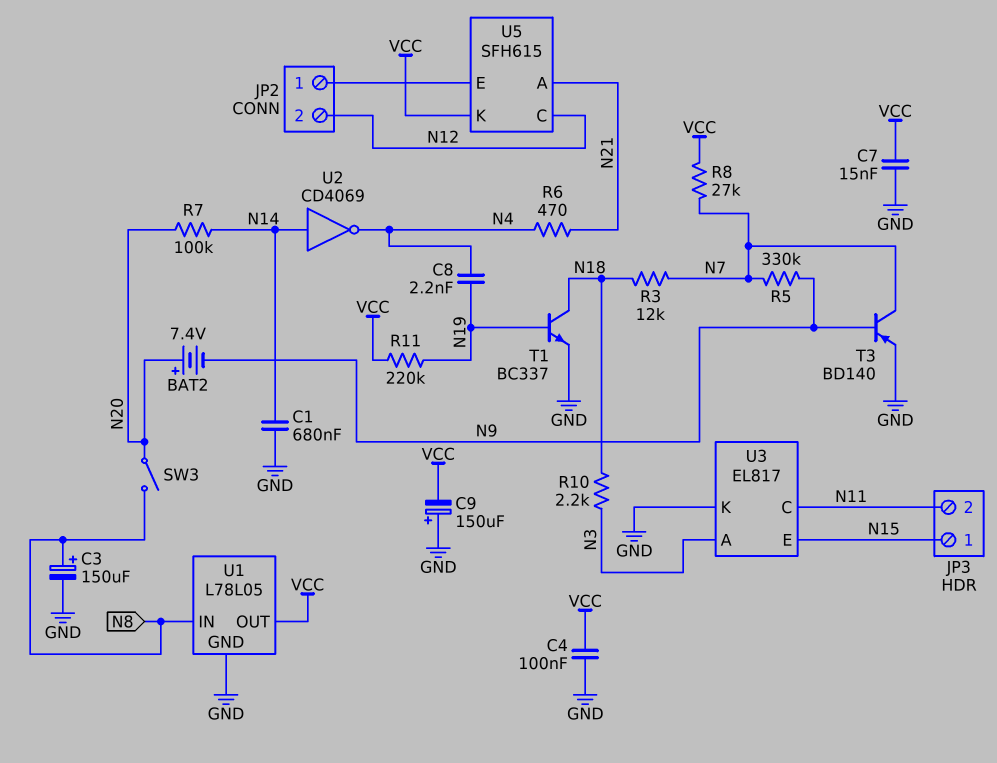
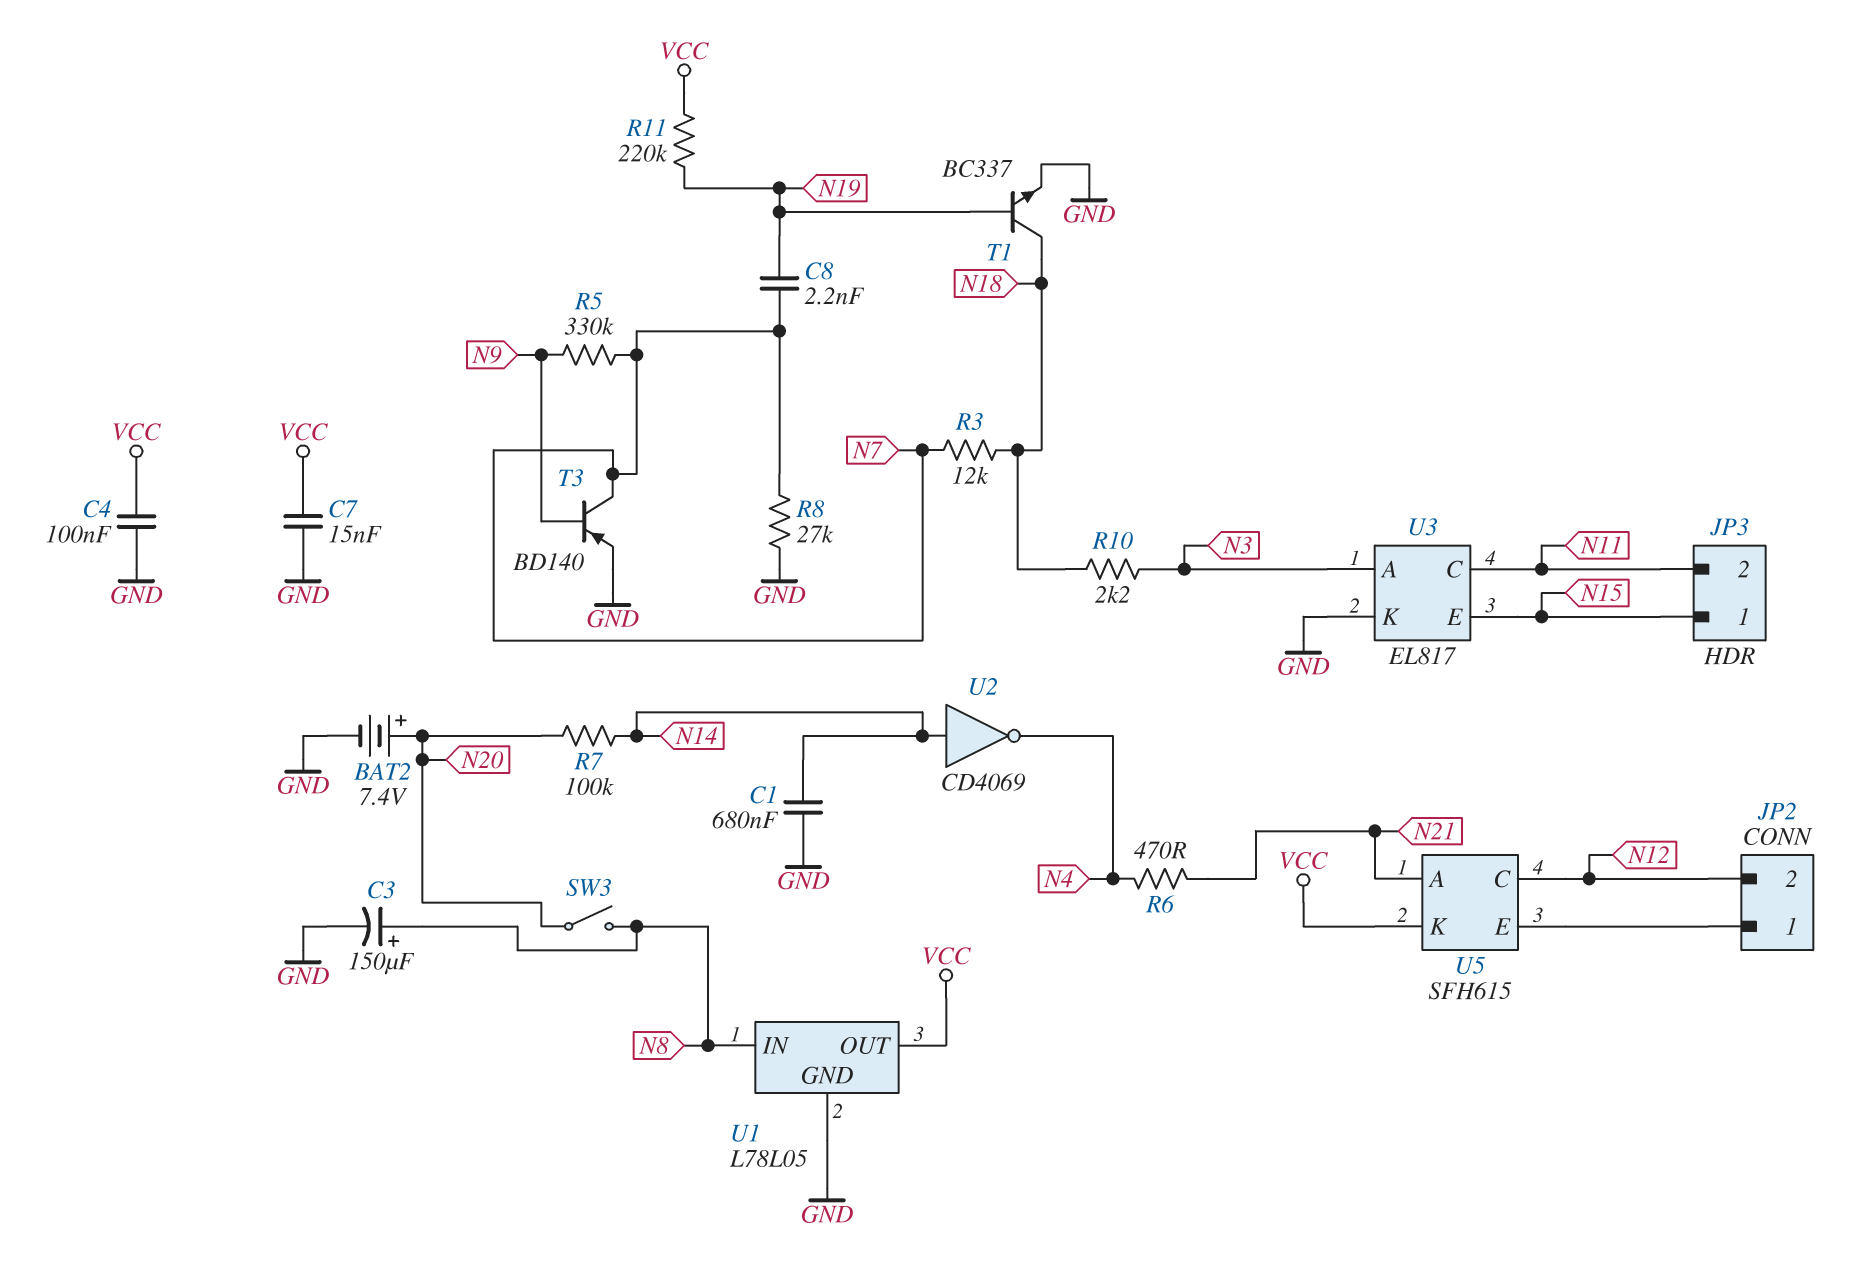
BAT2: 7.4V (plus N20, minus N9) -> 7.4V (plus N20, minus GND)
C8: 2.2nF (N4, N19) -> 2.2nF (N7, N19)
C9: 150uF (plus GND, minus VCC) -> none
R8: 27k (N7, VCC) -> 27k (GND, N7)

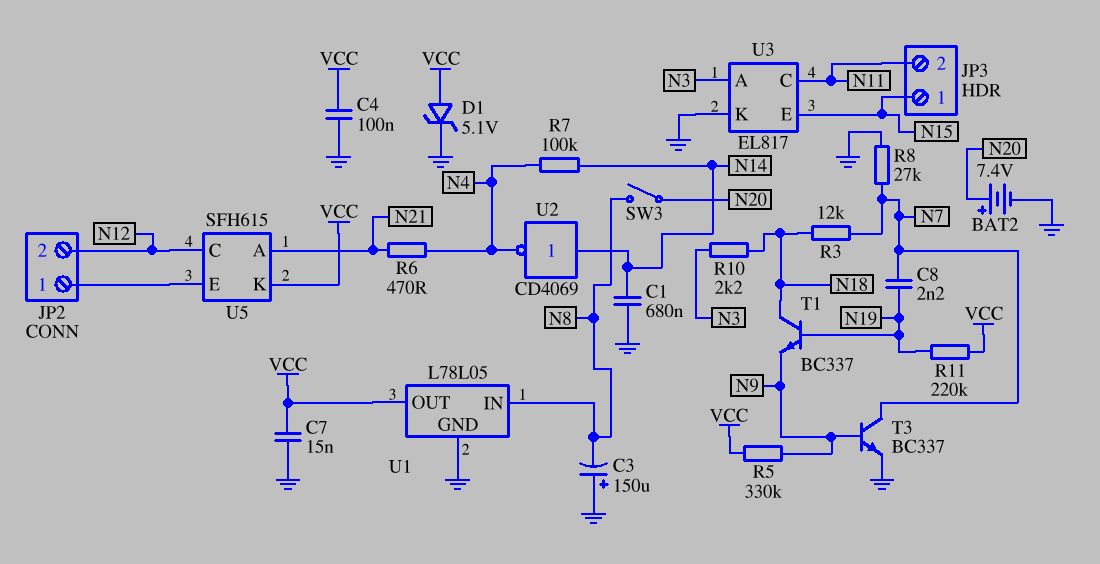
C3: 150uF (plus N8, minus GND) -> 150uF (plus GND, minus N8)
D1: none -> zener 5.1V (A VCC, K GND)
R5: 330k (N7, N9) -> 330k (N9, VCC)
R7: 100k (N14, N20) -> 100k (N4, N14)
T1: NPN BC337 (B N19, C N18, E GND) -> NPN BC337 (B N19, C N18, E N9)
T3: PNP BD140 (B N9, C N7, E GND) -> NPN BC337 (B N9, C N7, E GND)

